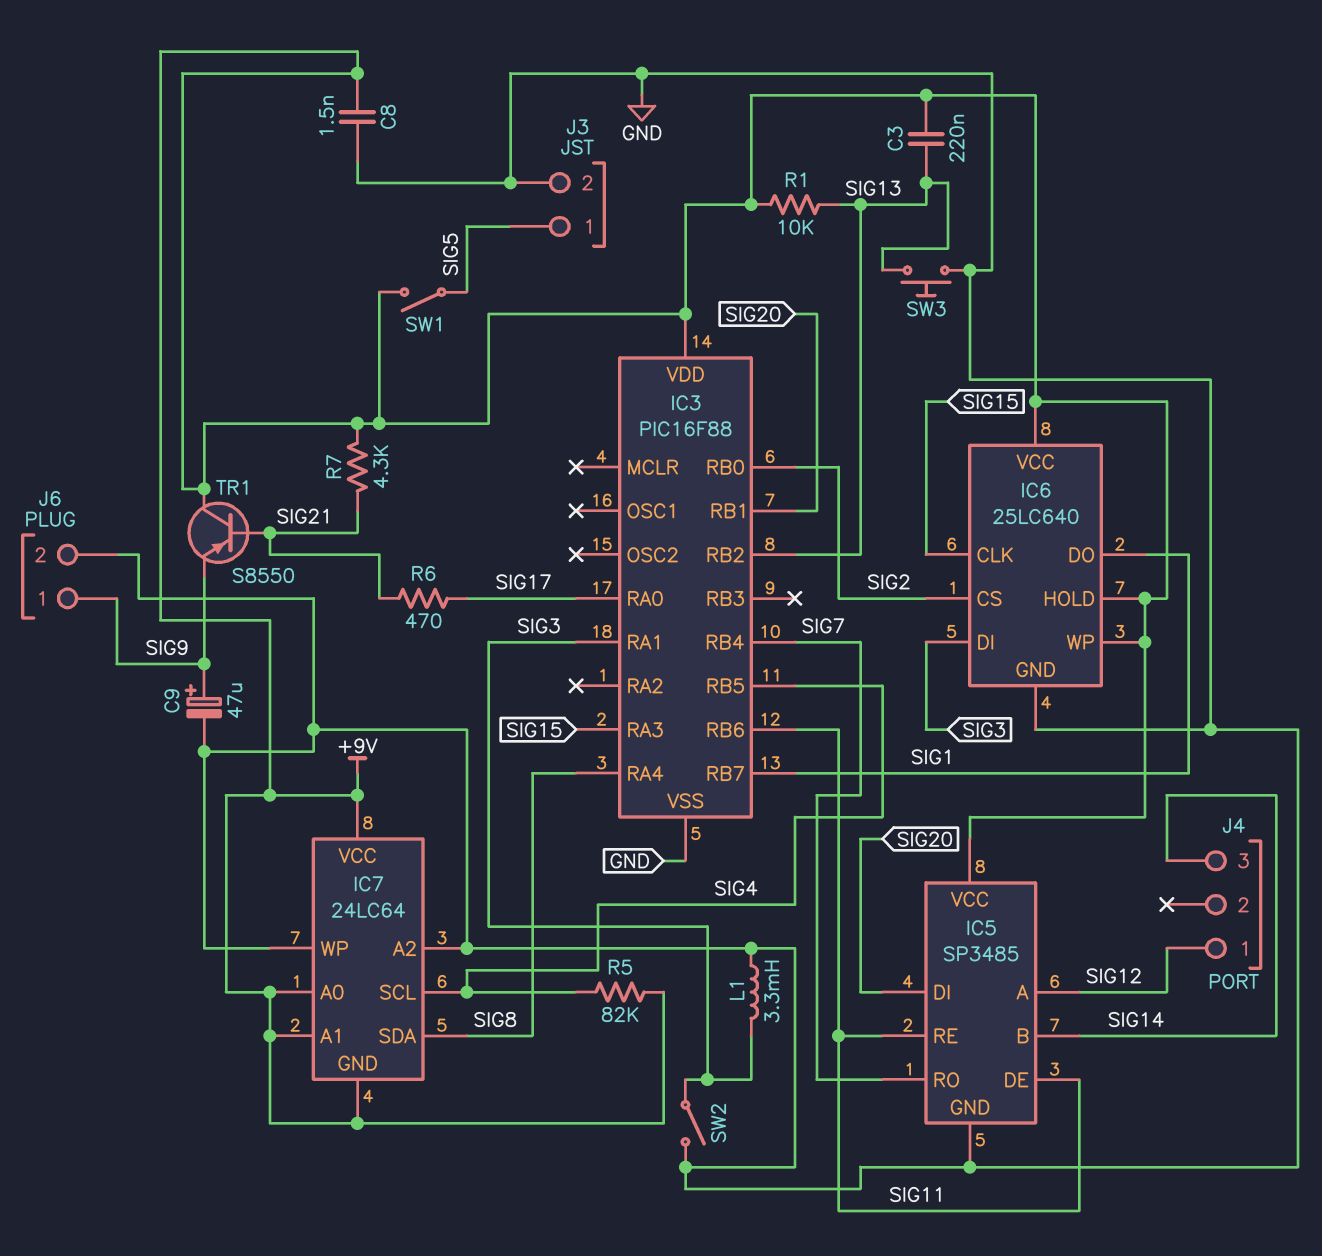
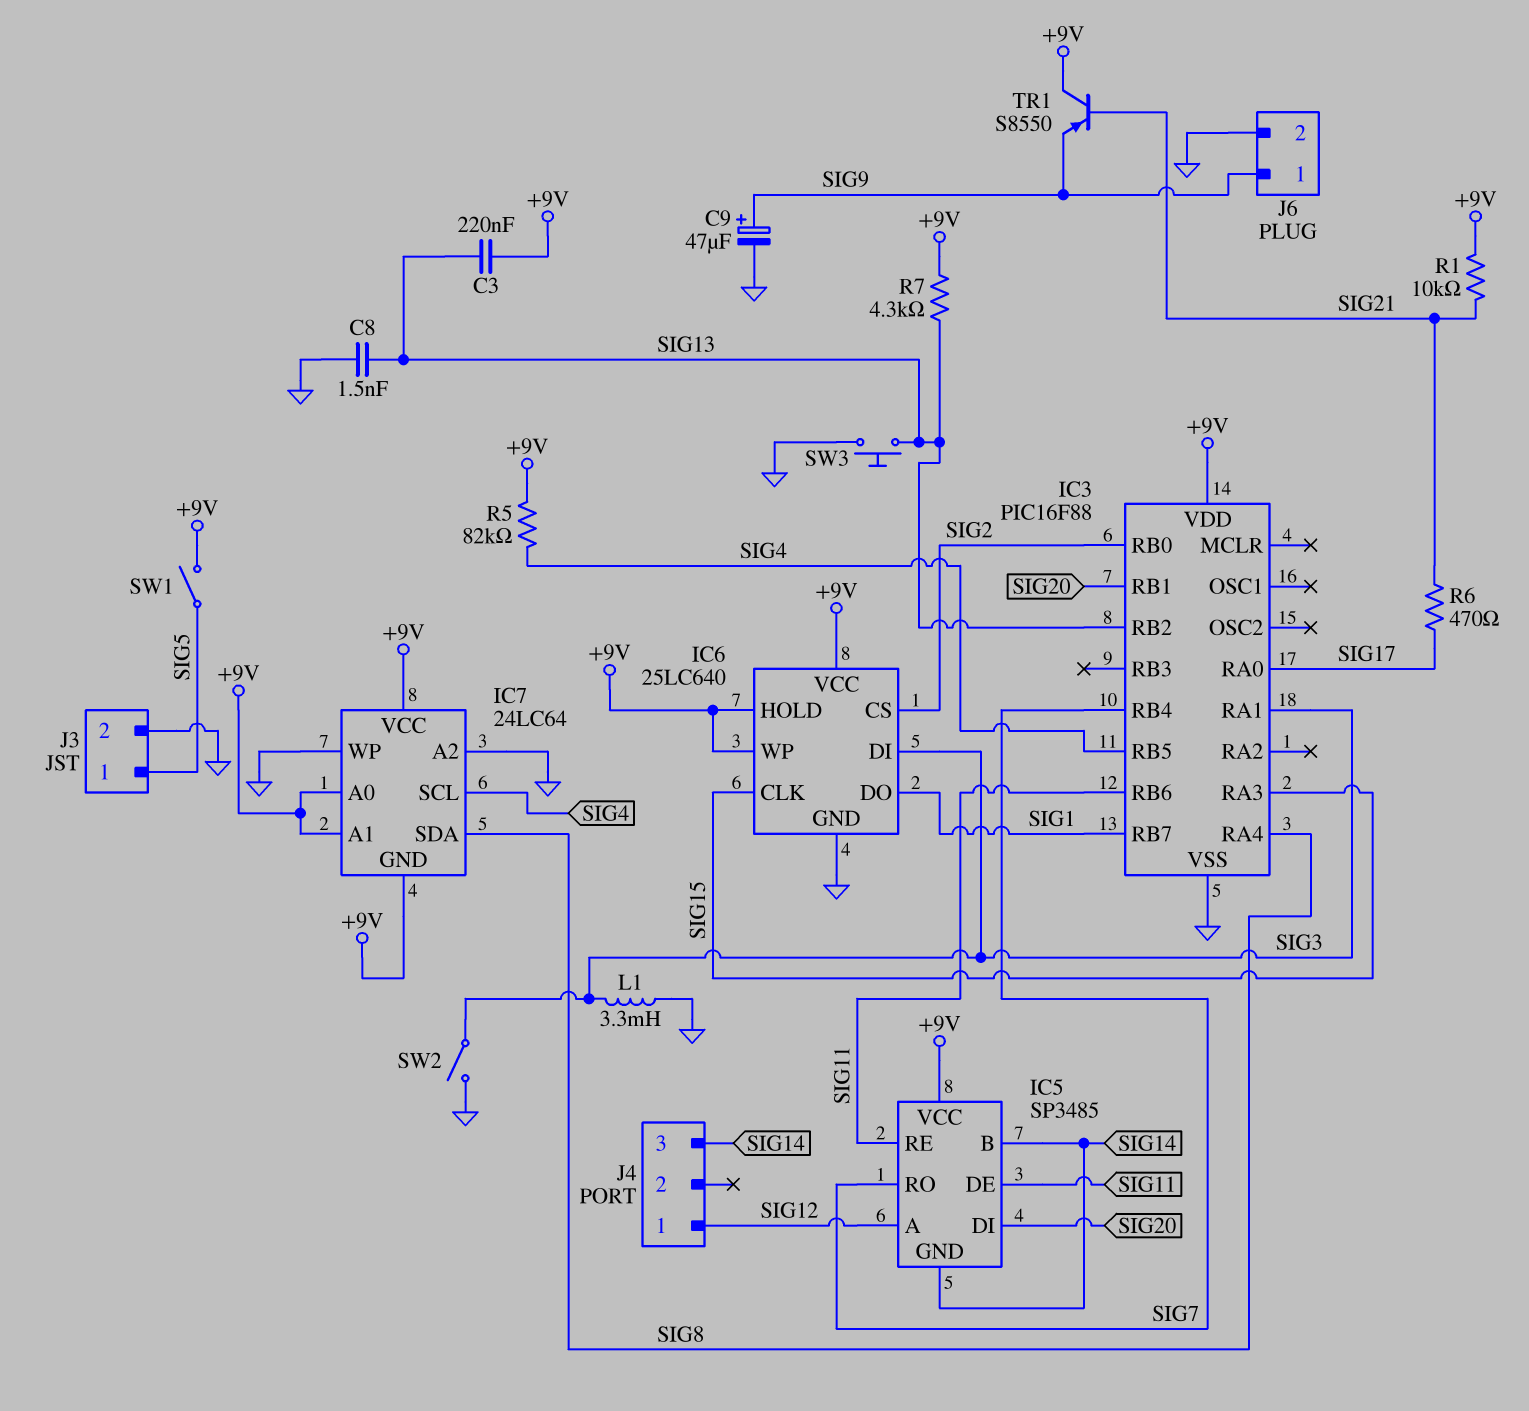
C8: 1.5nF (+9V, GND) -> 1.5nF (GND, SIG13)
IC5 pin GND: GND -> SIG14
R1: 10k (+9V, SIG13) -> 10k (+9V, SIG21)
R7: 4.3k (+9V, SIG21) -> 4.3k (+9V, SIG13)

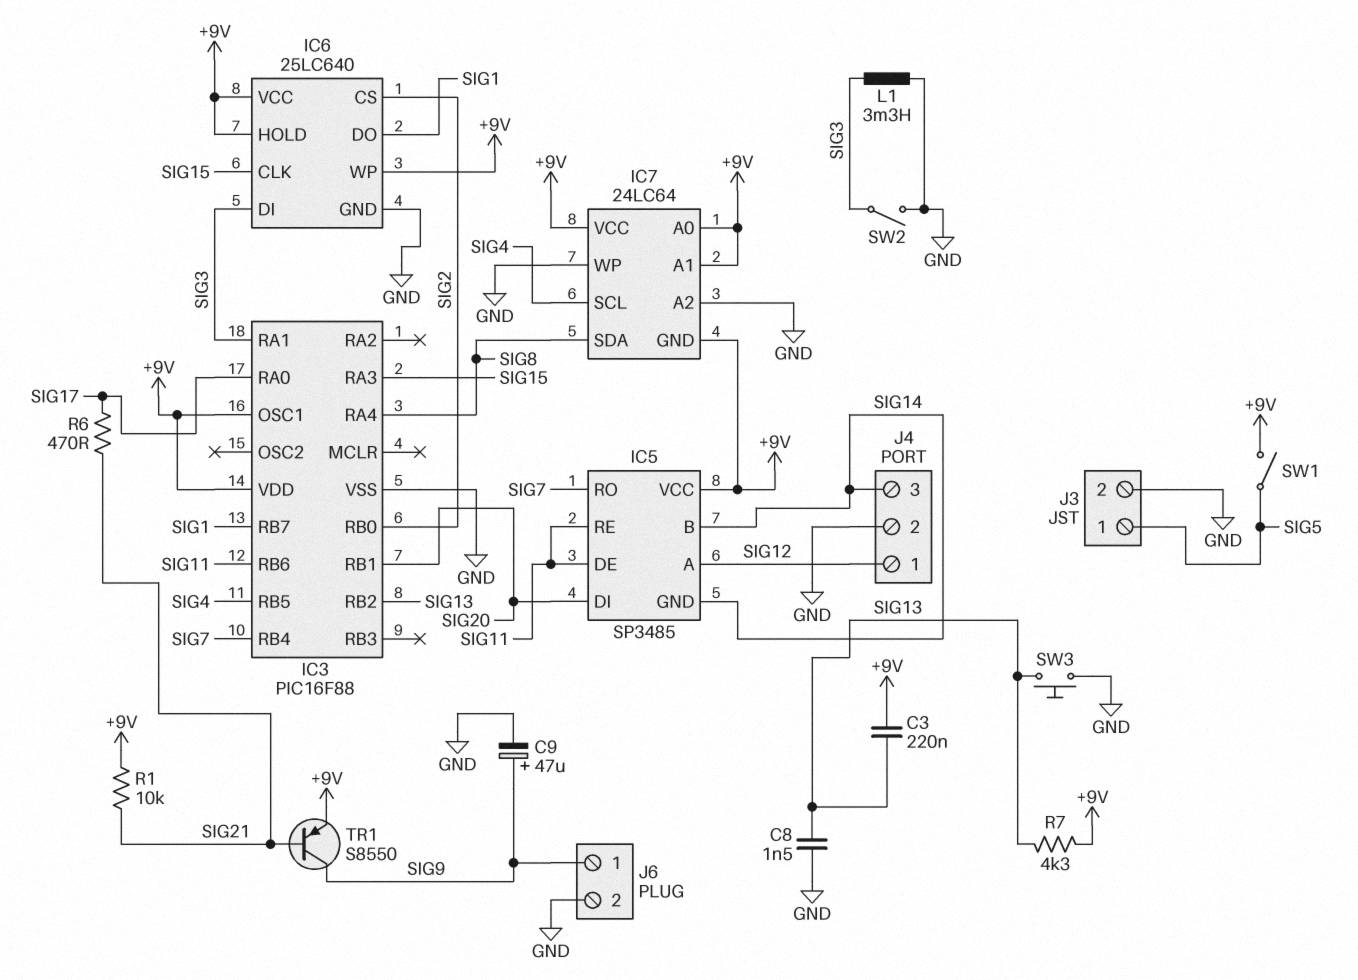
IC3 pin OSC1: none -> +9V
J4 pin 2: none -> GND
R5: 82k (+9V, SIG4) -> none
TR1: PNP S8550 (B SIG21, C +9V, E SIG9) -> PNP S8550 (B SIG21, C SIG9, E +9V)

